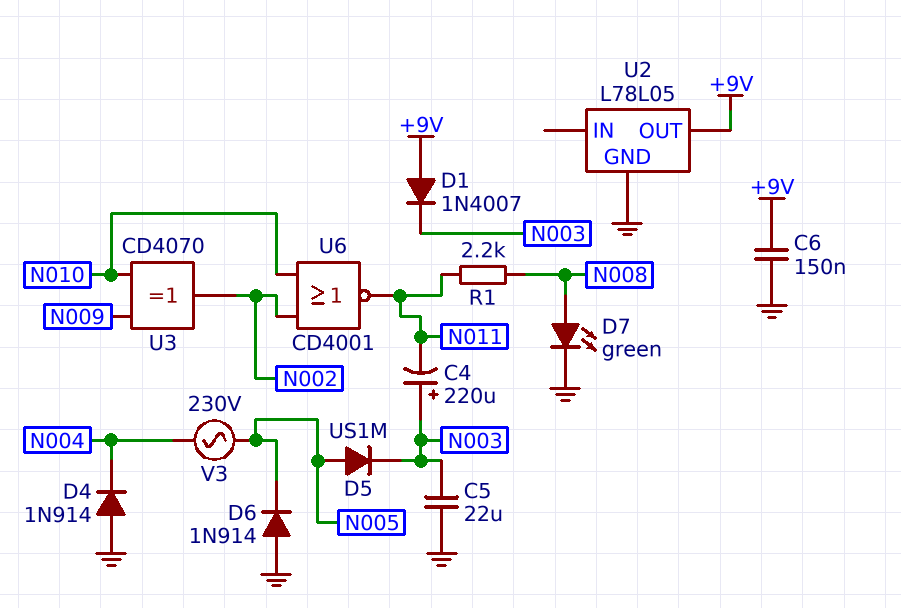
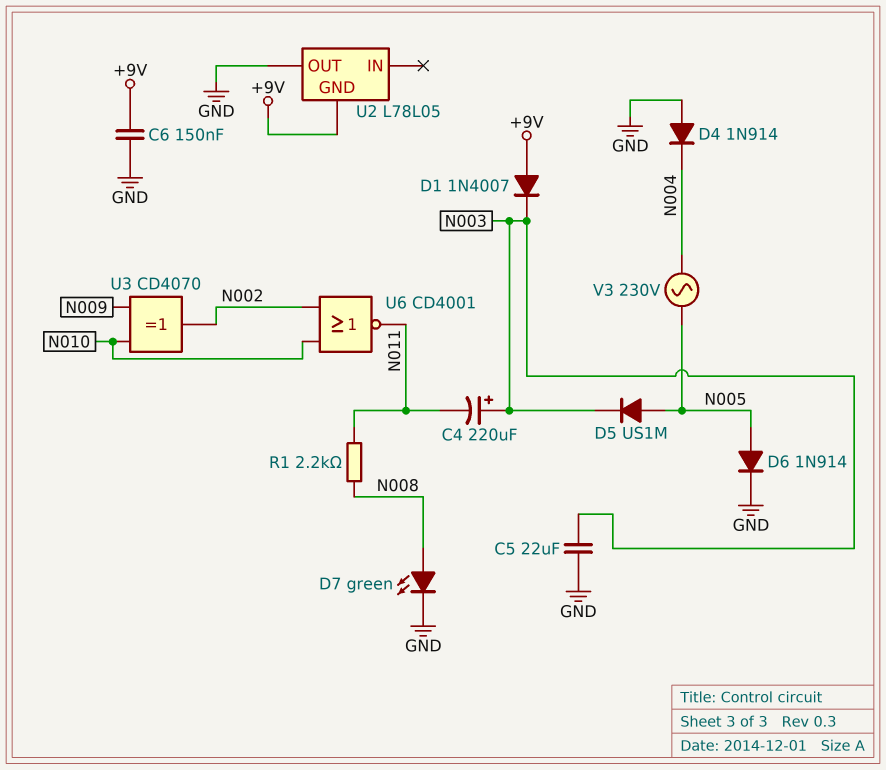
D6: diode 1N914 (A GND, K N005) -> diode 1N914 (A N005, K GND)
U2 pin GND: GND -> +9V
U2 pin OUT: +9V -> GND

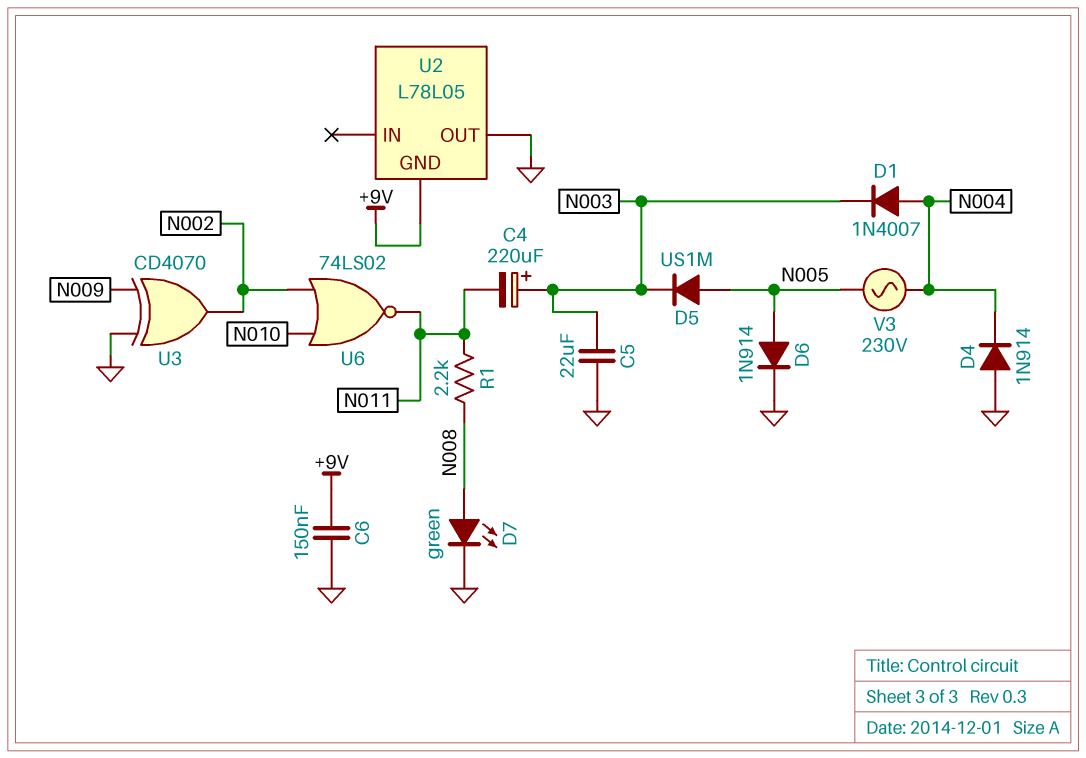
D1: diode 1N4007 (A +9V, K N003) -> diode 1N4007 (A N004, K N003)
U3: XOR CD4070 (in N009, in N010, out N002) -> XOR CD4070 (in GND, in N009, out N002)
U6: NOR CD4001 (in N002, in N010, out N011) -> NOR 74LS02 (in N002, in N010, out N011)

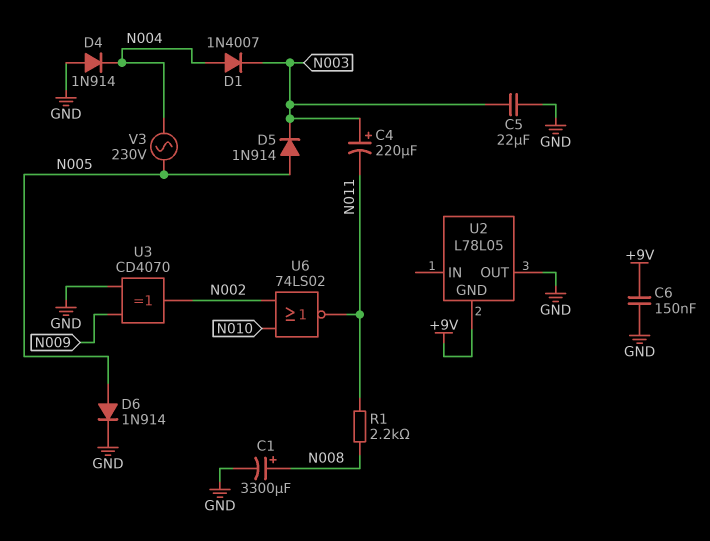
C1: none -> 3300uF (plus N008, minus GND)
D5: diode US1M (A N005, K N003) -> diode 1N914 (A N005, K N003)
D7: LED green (A N008, K GND) -> none

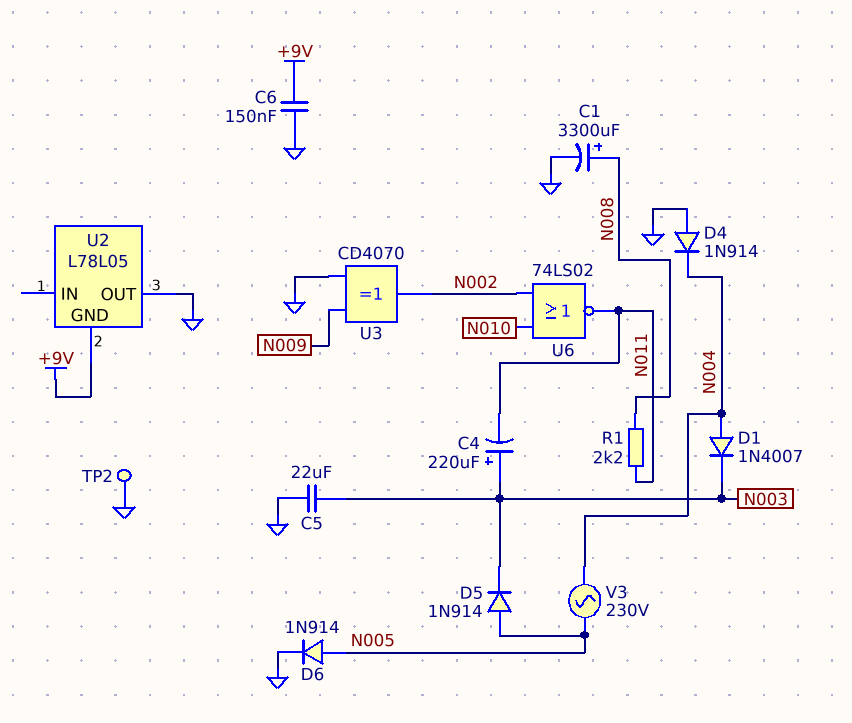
TP2: none -> test point (GND)

